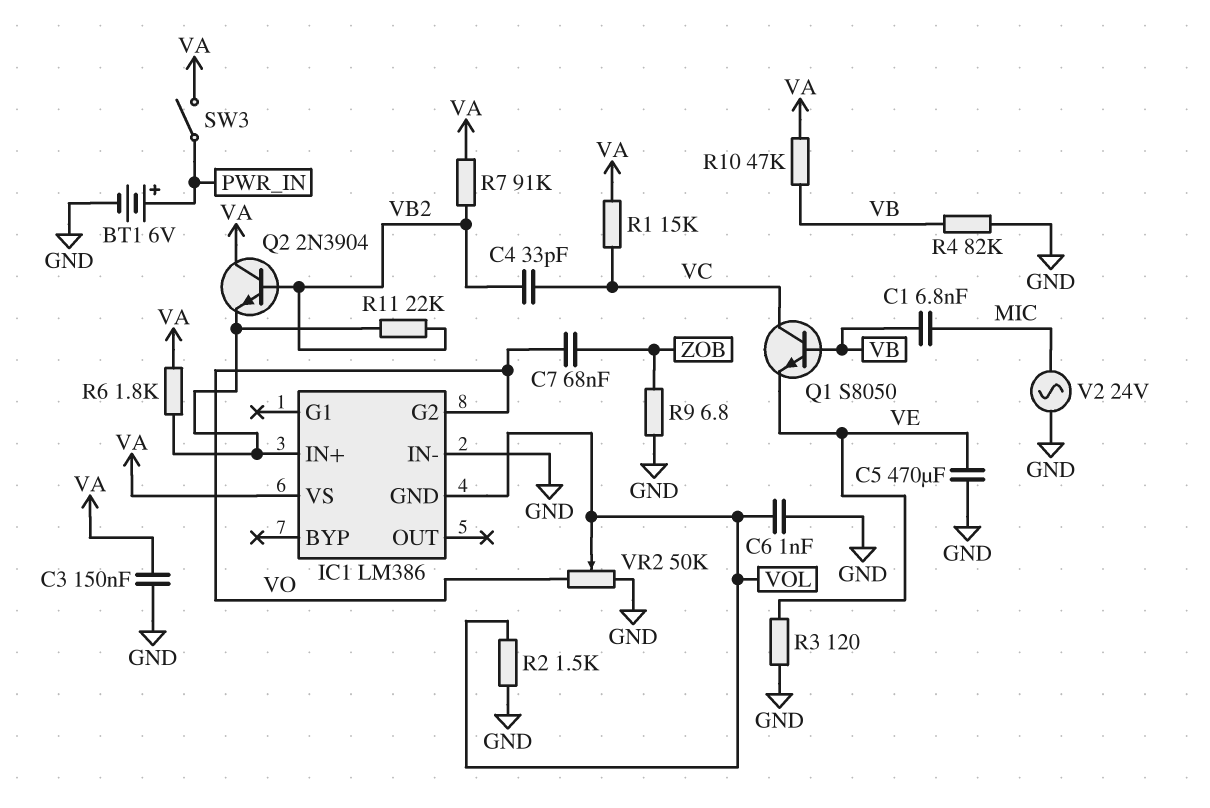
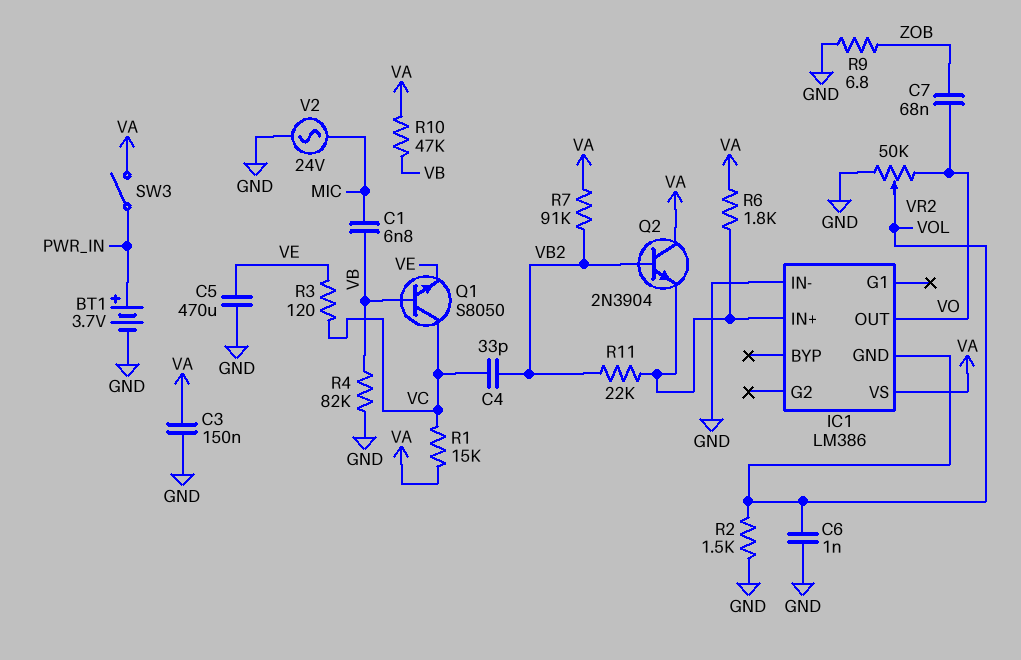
BT1: 6V (plus PWR_IN, minus GND) -> 3.7V (plus PWR_IN, minus GND)
IC1 pin G2: VO -> none
IC1 pin OUT: none -> VO
R3: 120 (GND, VE) -> 120 (VC, VE)

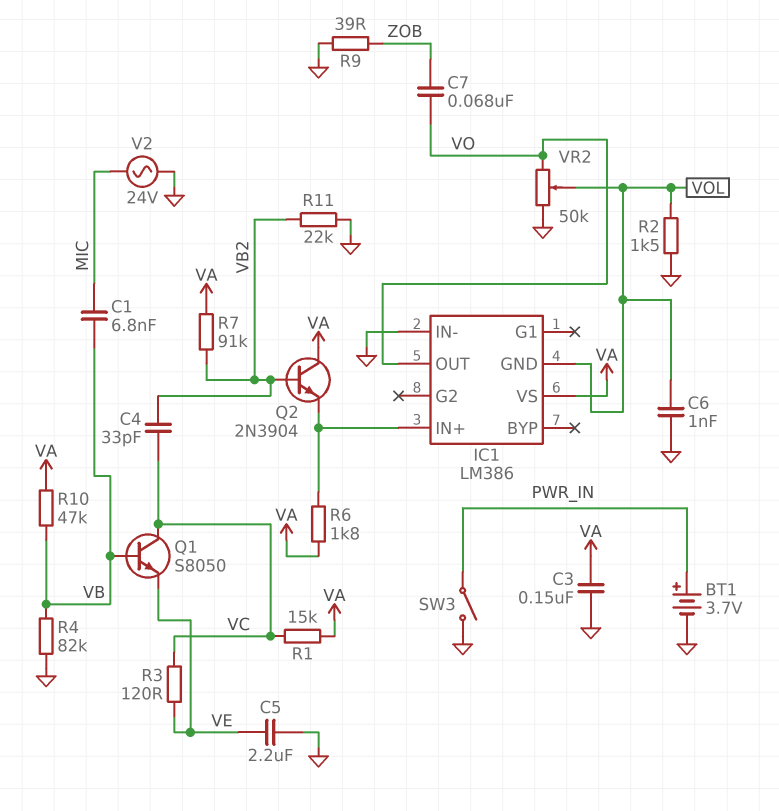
C5: 470uF (GND, VE) -> 2.2uF (GND, VE)
R9: 6.8 (GND, ZOB) -> 39 (GND, ZOB)
R11: 22k (IC1/IN+, VB2) -> 22k (GND, VB2)
SW3: switch (PWR_IN, VA) -> switch (GND, PWR_IN)

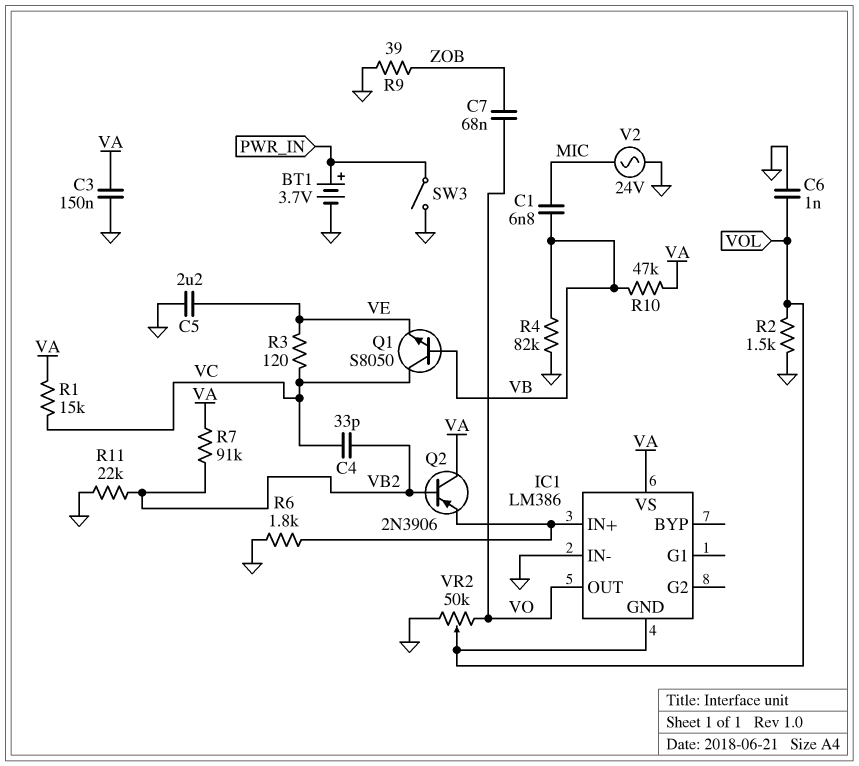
Q2: NPN 2N3904 (B VB2, C VA, E IC1/IN+) -> PNP 2N3906 (B VB2, C VA, E IC1/IN+)
R6: 1.8k (IC1/IN+, VA) -> 1.8k (GND, IC1/IN+)

